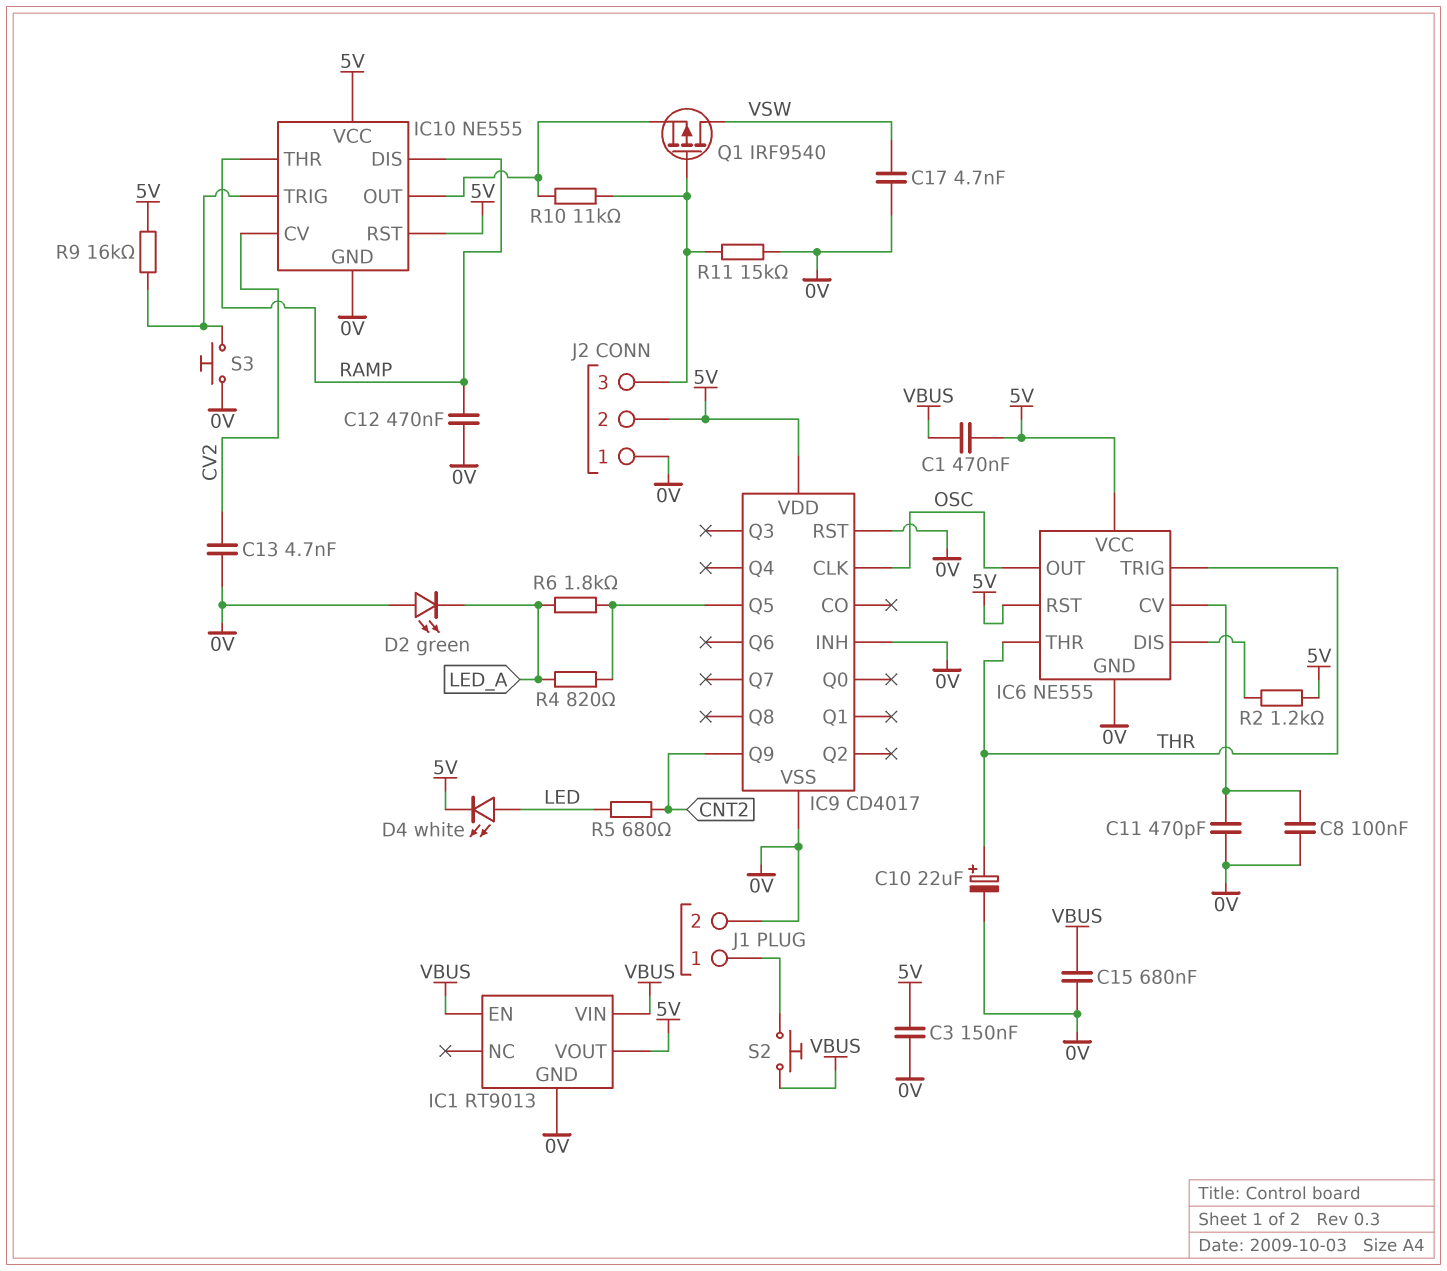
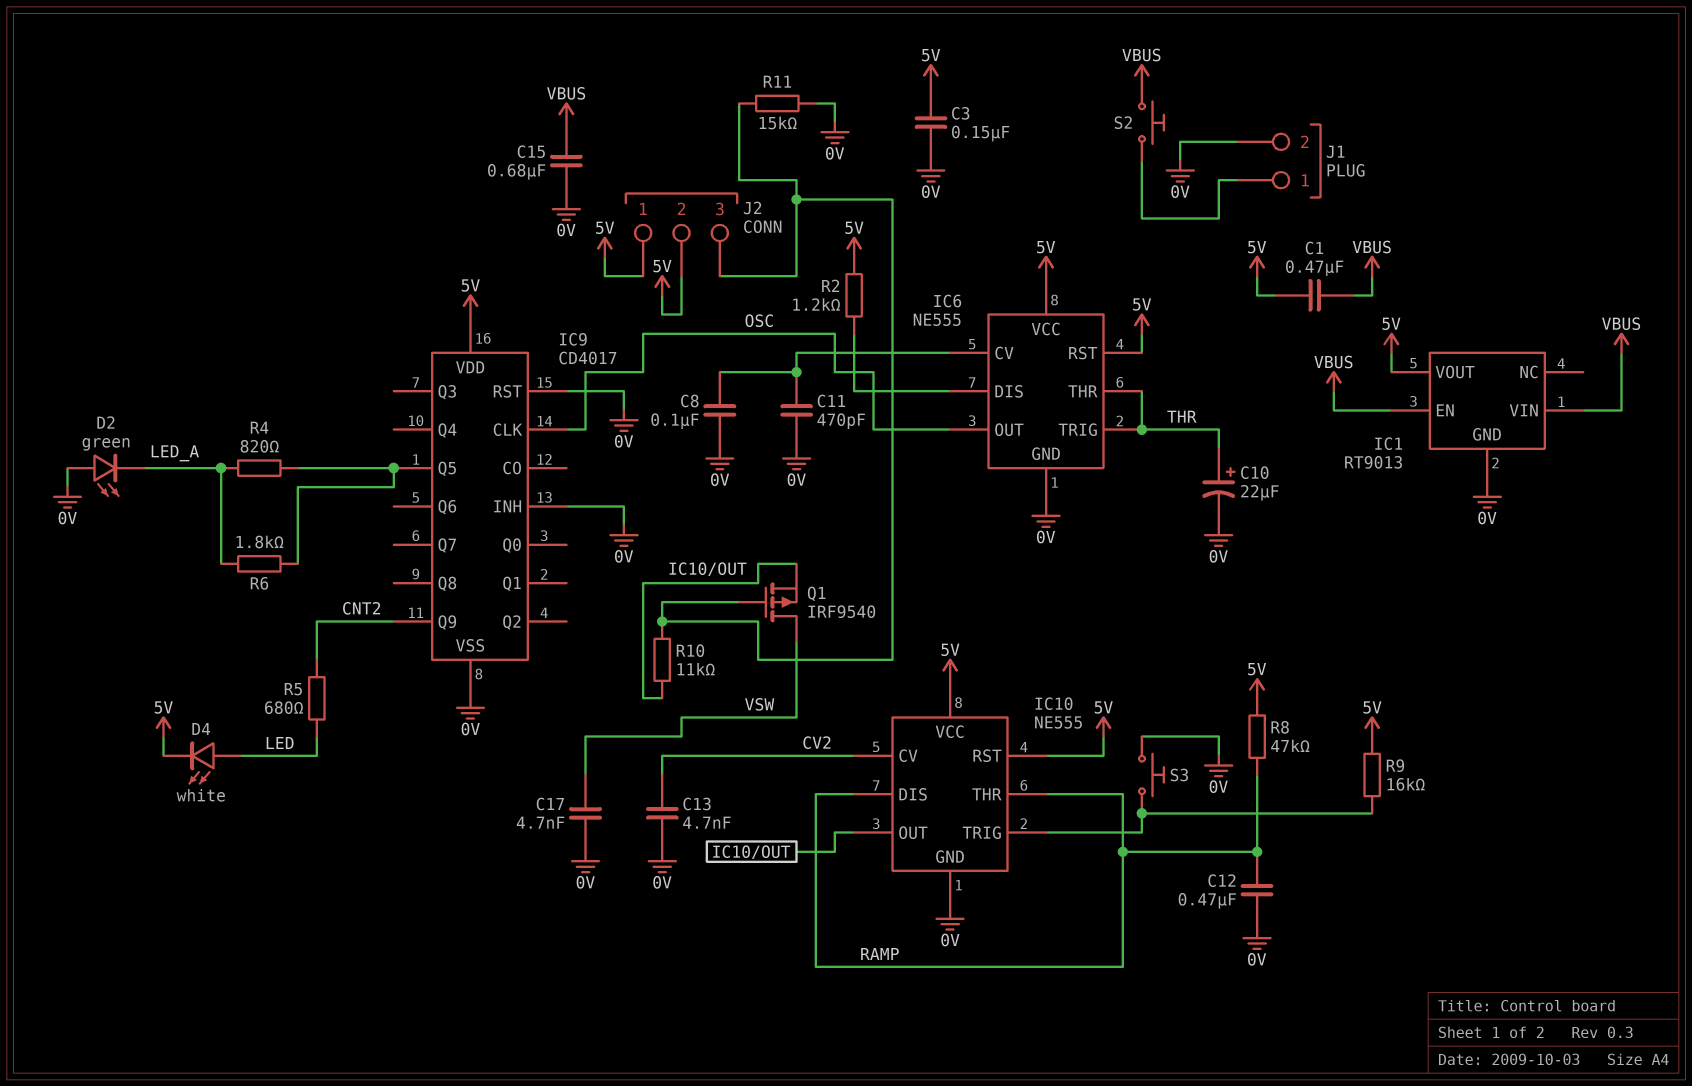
J2 pin 1: 0V -> 5V
R8: none -> 47k (5V, RAMP)

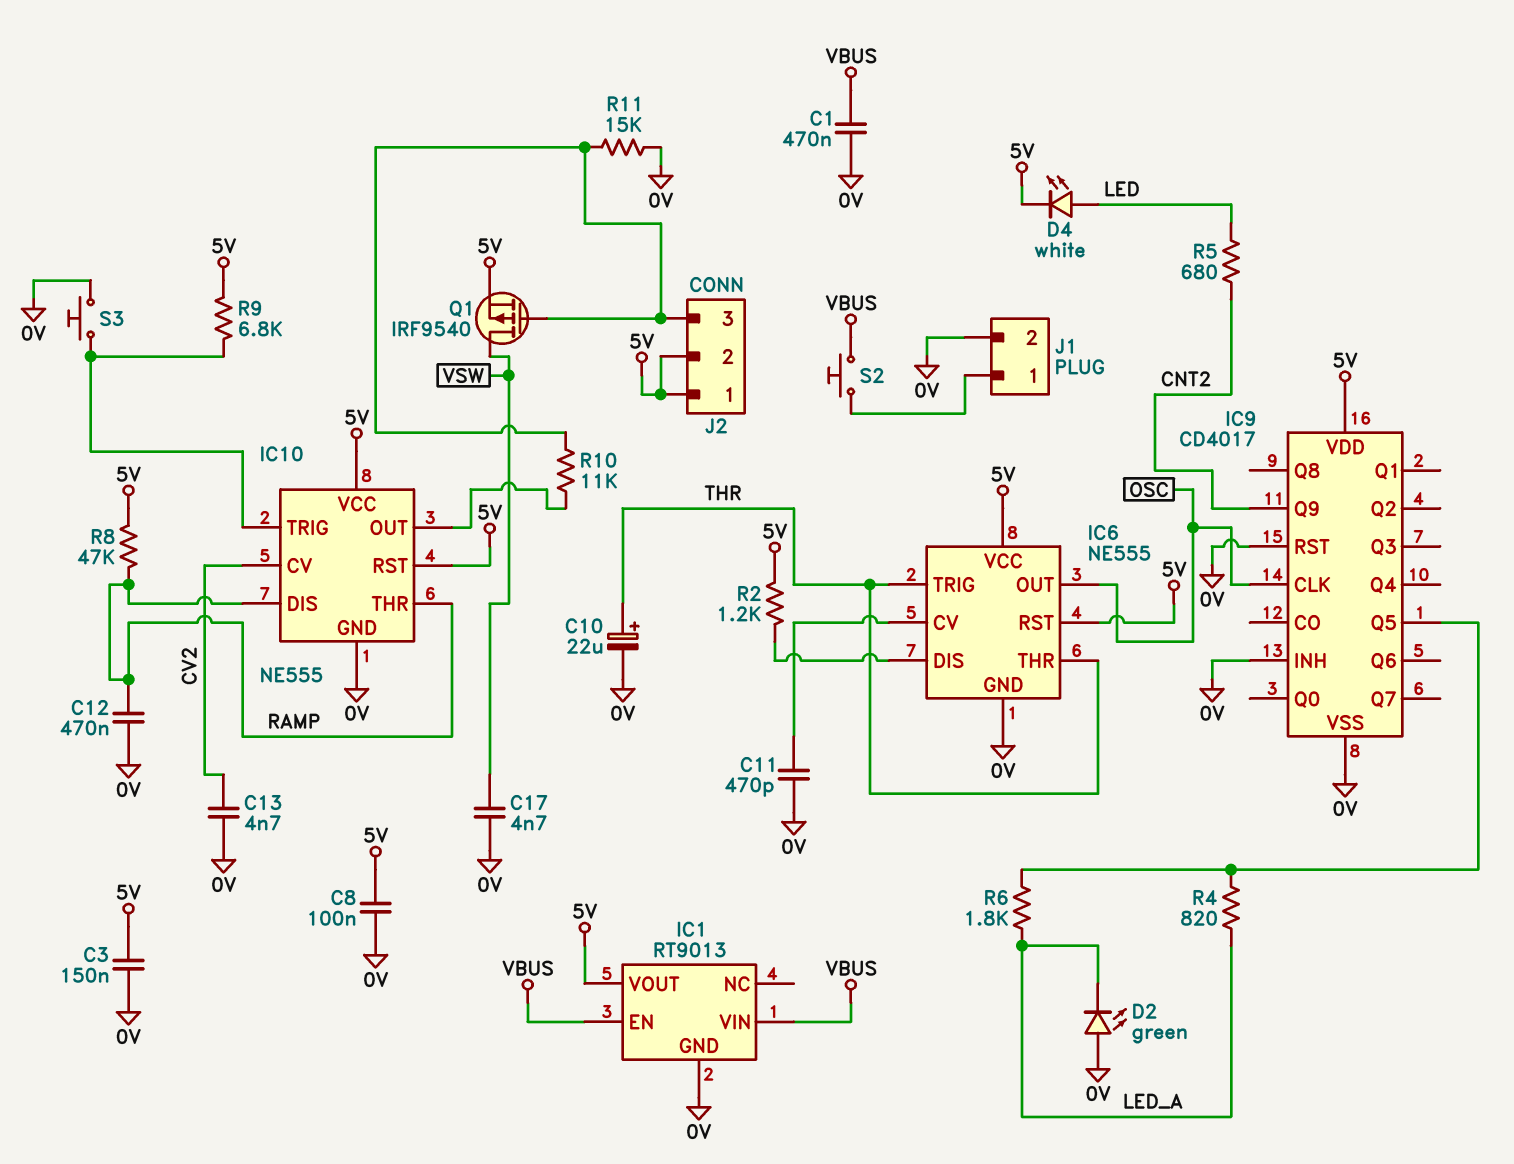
C1: 470nF (5V, VBUS) -> 470nF (0V, VBUS)
C8: 100nF (0V, IC6/CV) -> 100nF (0V, 5V)
C15: 680nF (0V, VBUS) -> none
Q1: PMOS IRF9540 (G J2/3, D VSW, S IC10/OUT) -> PMOS IRF9540 (G J2/3, D VSW, S 5V)
R9: 16k (5V, IC10/TRIG) -> 6.8k (5V, IC10/TRIG)

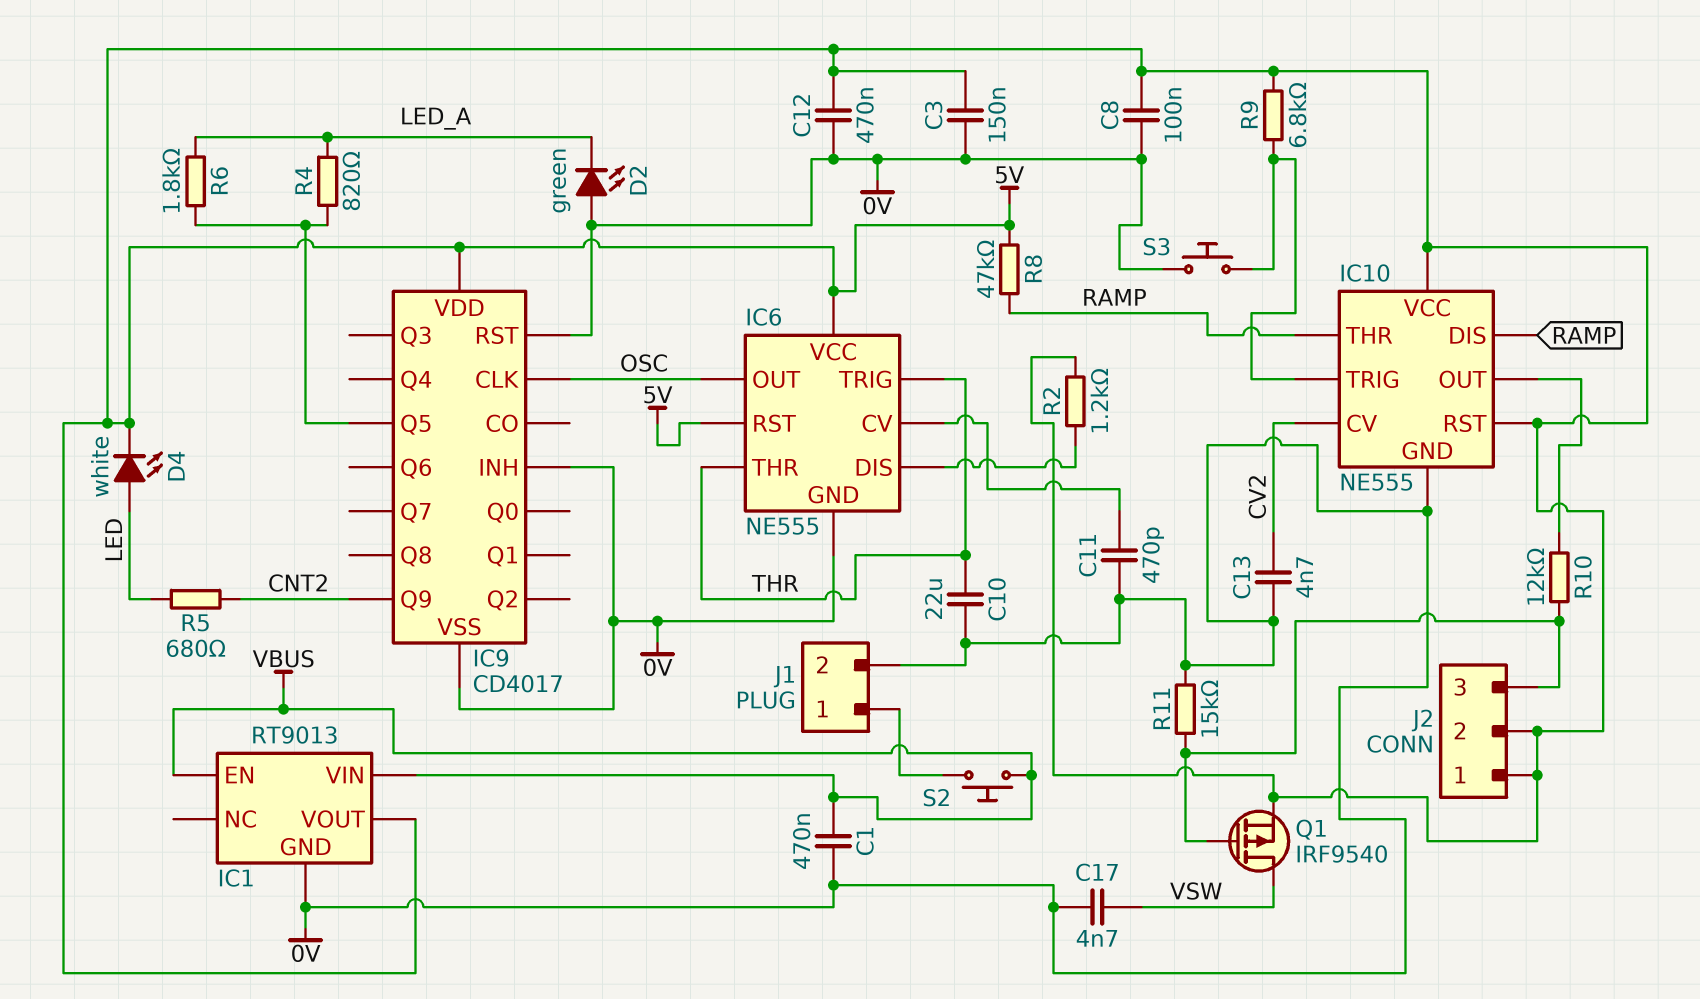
C10: 22uF (plus THR, minus 0V) -> 22uF (0V, THR)
C12: 470nF (0V, RAMP) -> 470nF (0V, 5V)
R10: 11k (IC10/OUT, J2/3) -> 12k (IC10/OUT, J2/3)

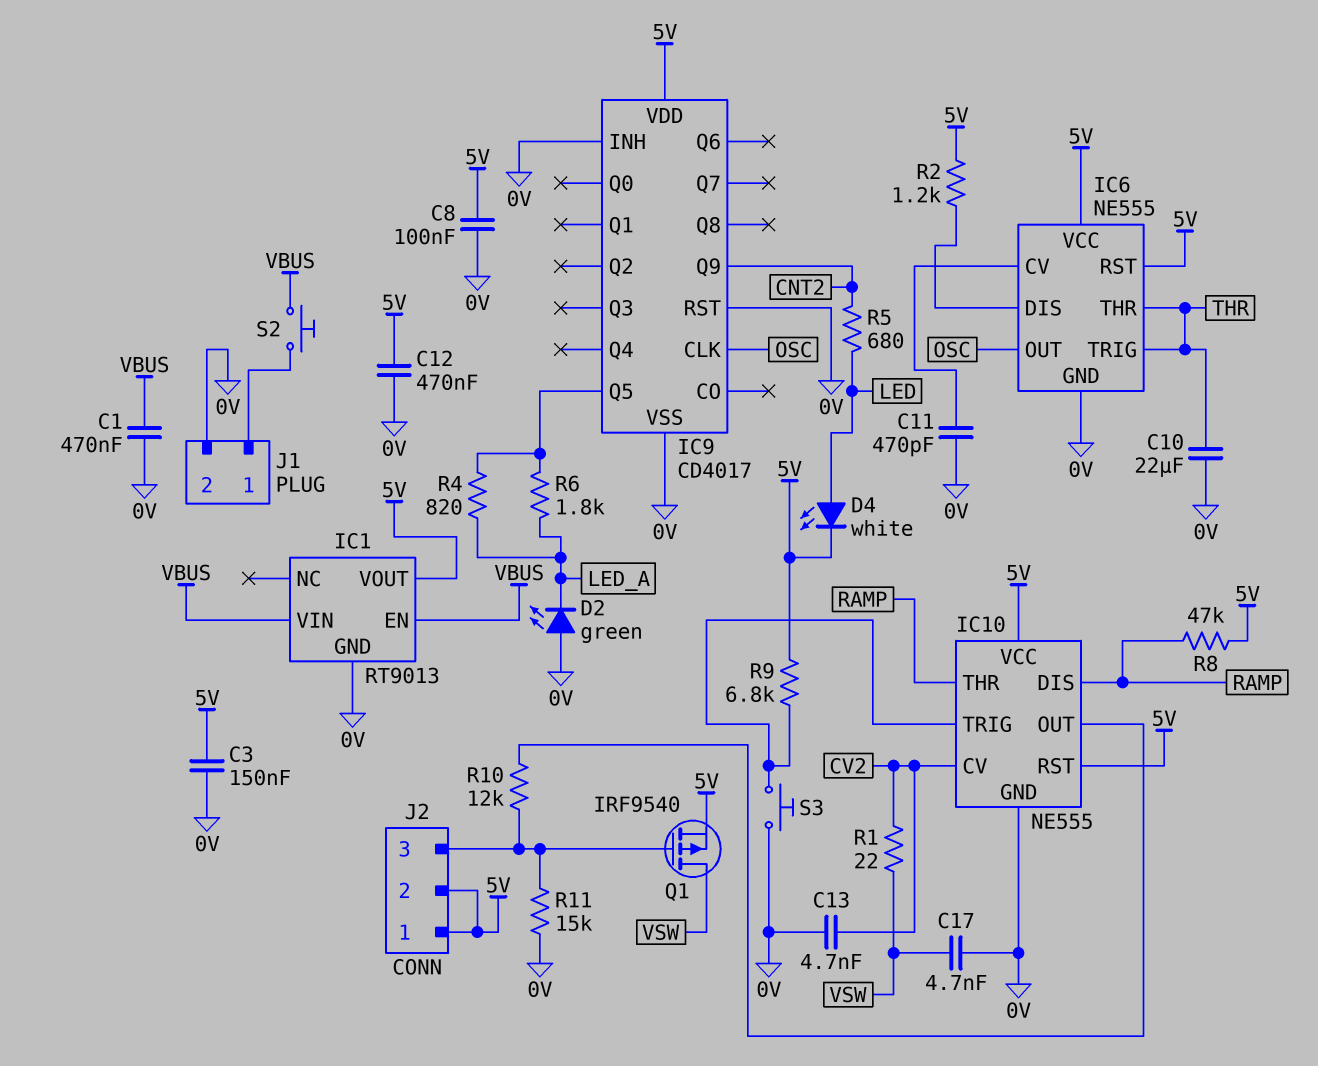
R1: none -> 22 (CV2, VSW)

